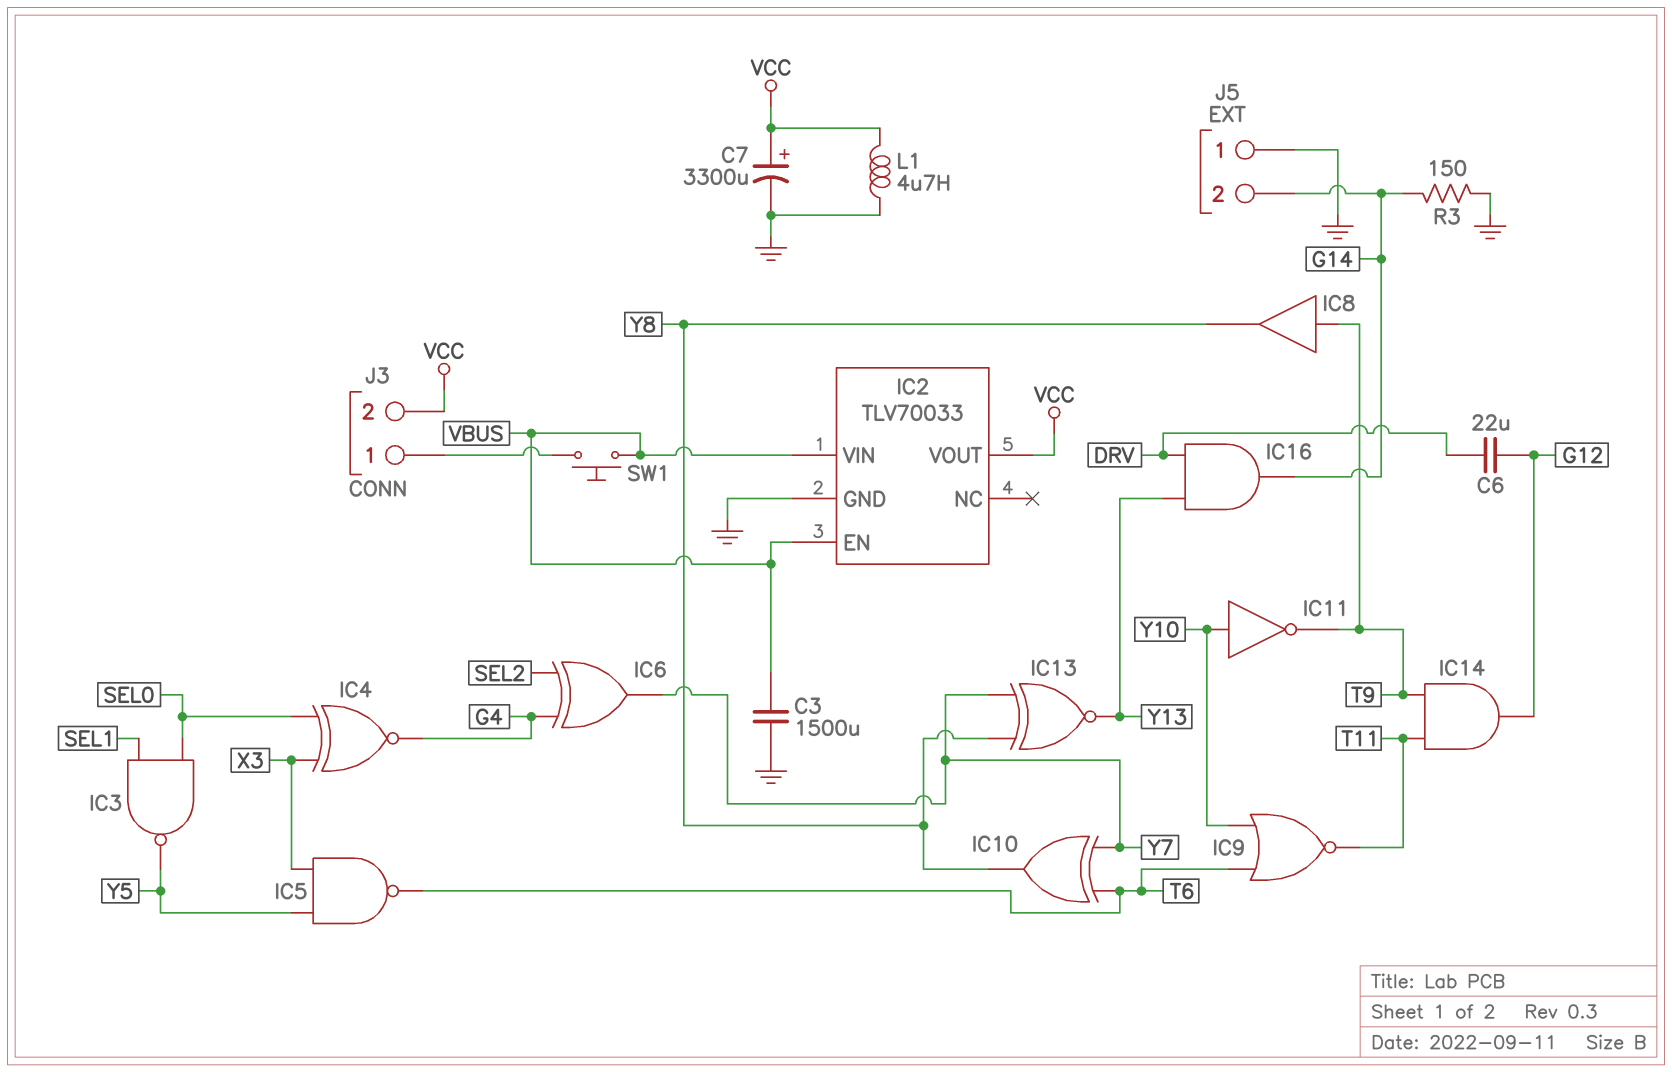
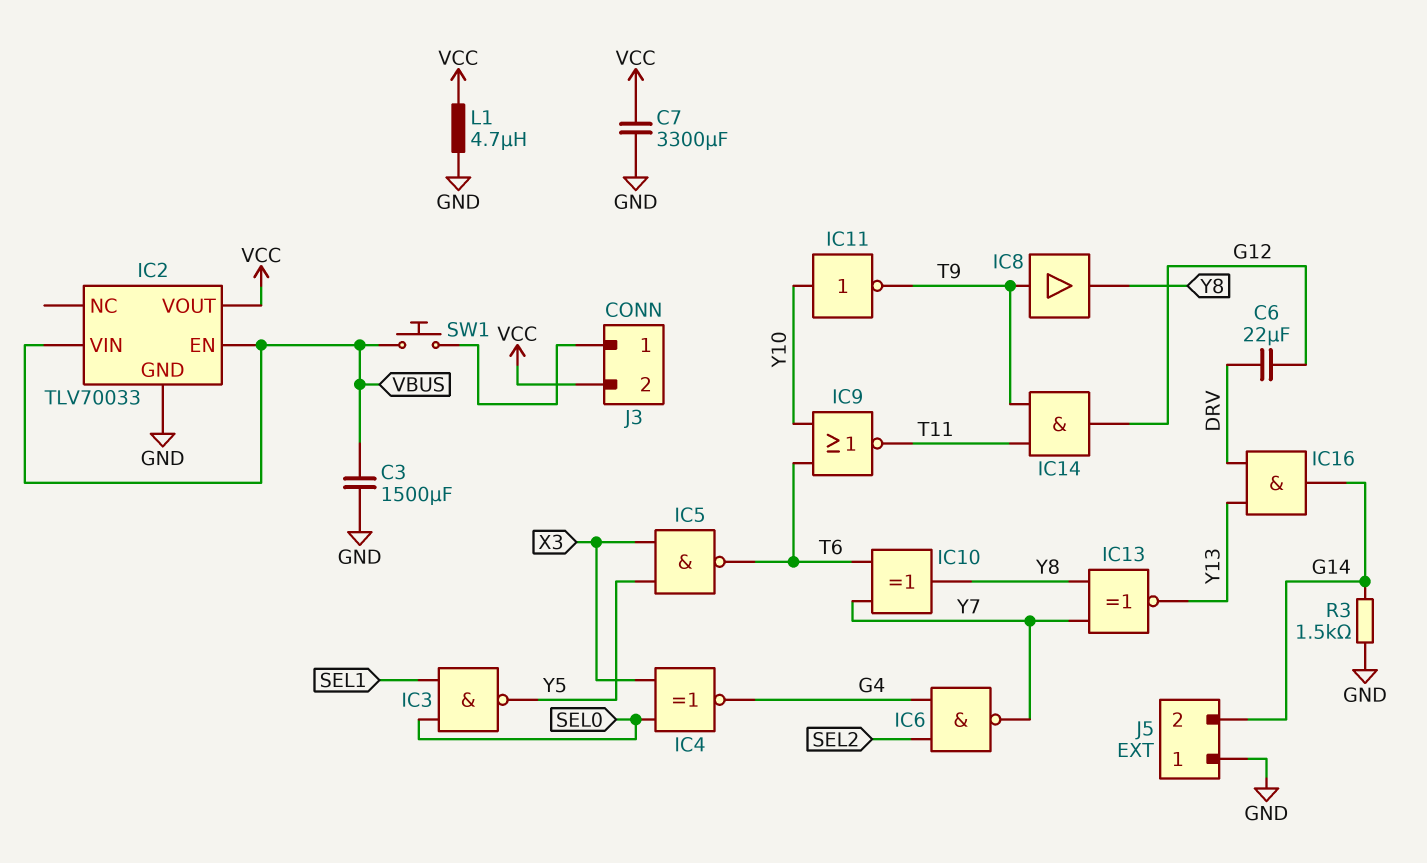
C7: 3300uF (plus VCC, minus GND) -> 3300uF (GND, VCC)
IC6: XOR (in G4, in SEL2, out Y7) -> NAND (in G4, in SEL2, out Y7)
R3: 150 (G14, GND) -> 1.5k (G14, GND)

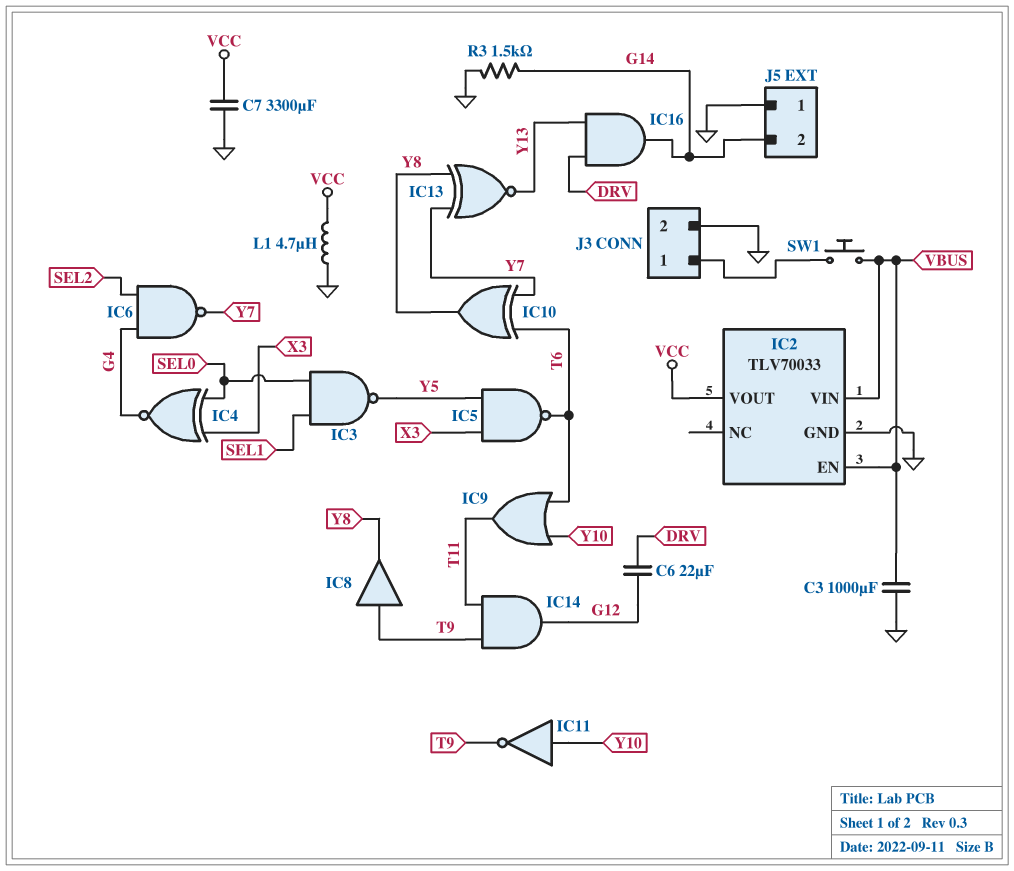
C3: 1500uF (GND, VBUS) -> 1000uF (GND, VBUS)
IC9: NOR (in T6, in Y10, out T11) -> OR (in T6, in Y10, out T11)
J3 pin 2: VCC -> GND

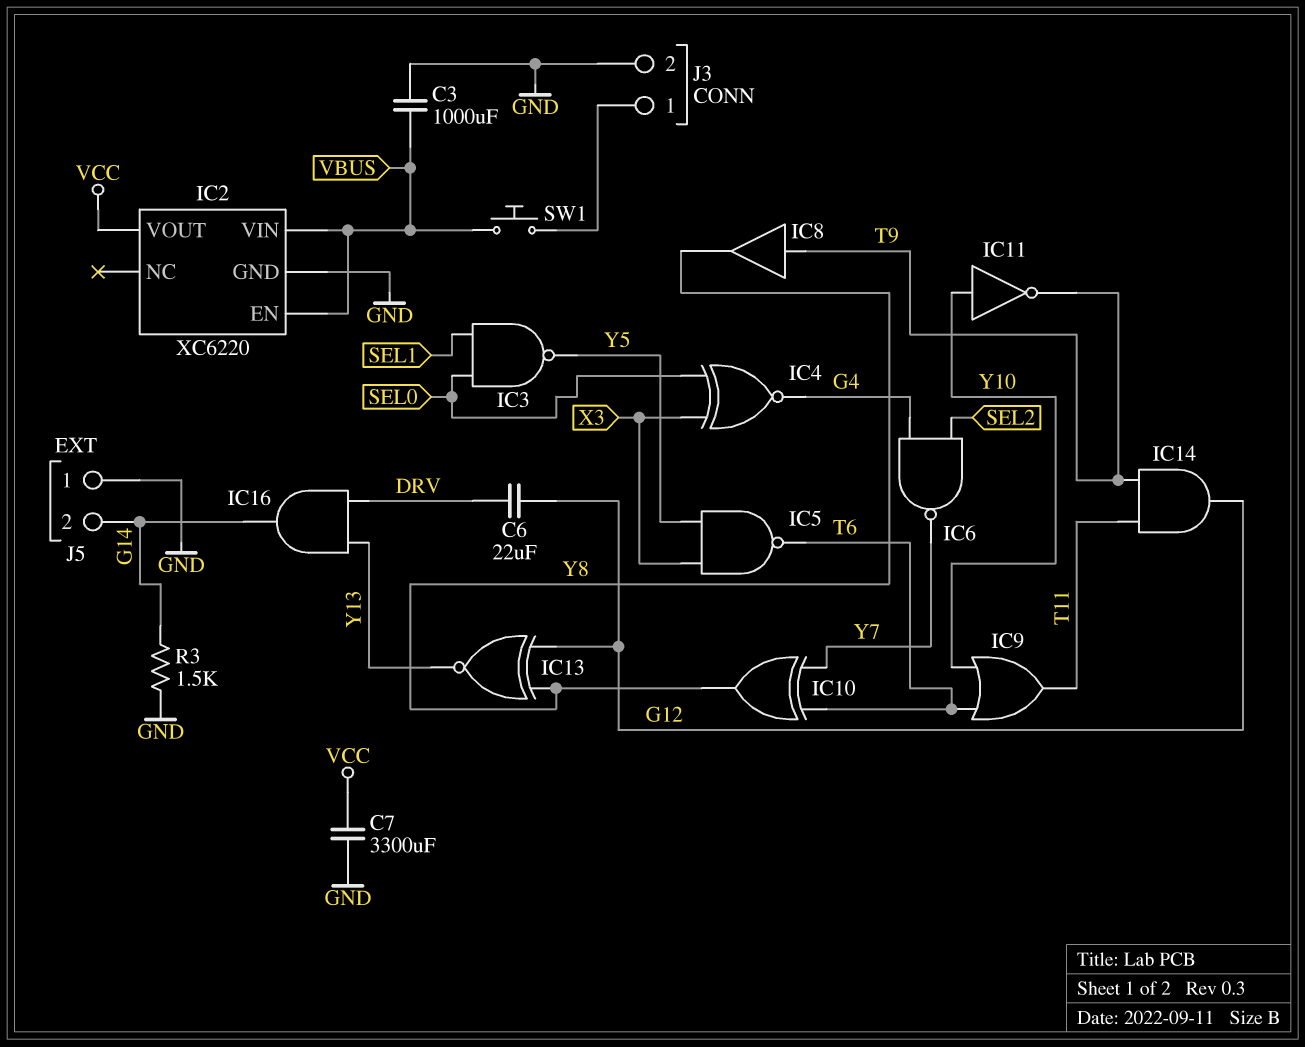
IC2: TLV70033 -> XC6220
IC13: XNOR (in Y7, in Y8, out Y13) -> XNOR (in G12, in Y8, out Y13)
L1: 4.7uH (GND, VCC) -> none

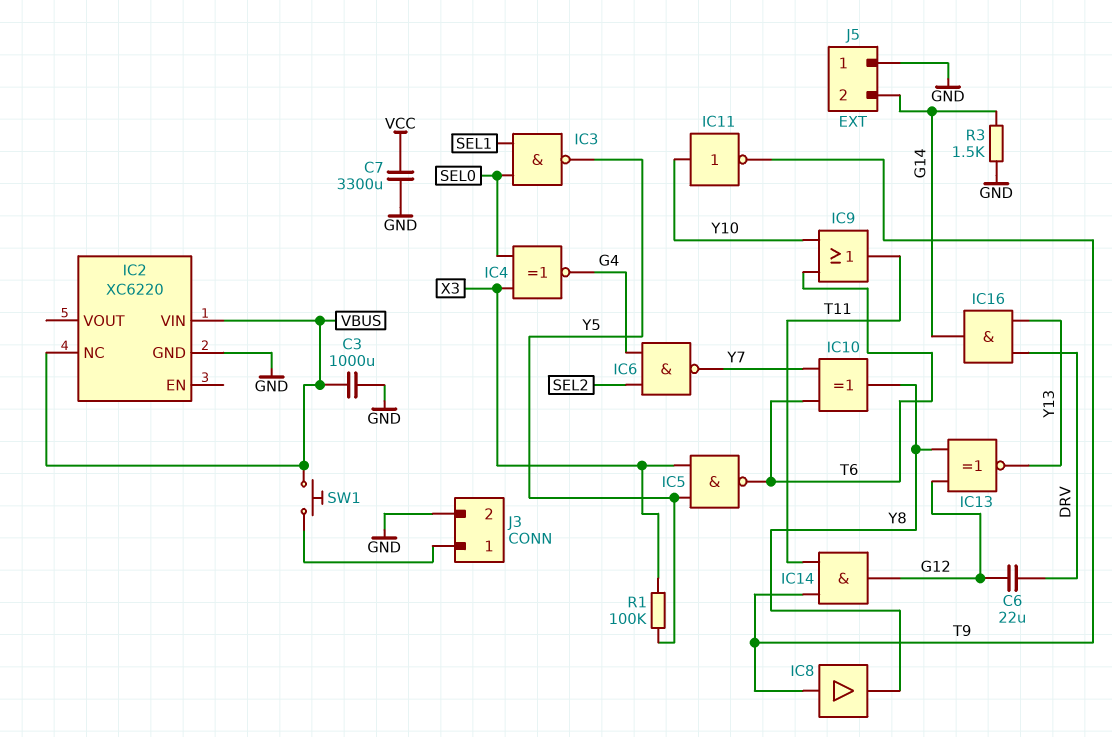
IC2 pin EN: VBUS -> none
IC2 pin NC: none -> VBUS
IC2 pin VOUT: VCC -> none
R1: none -> 100k (X3, Y5)

